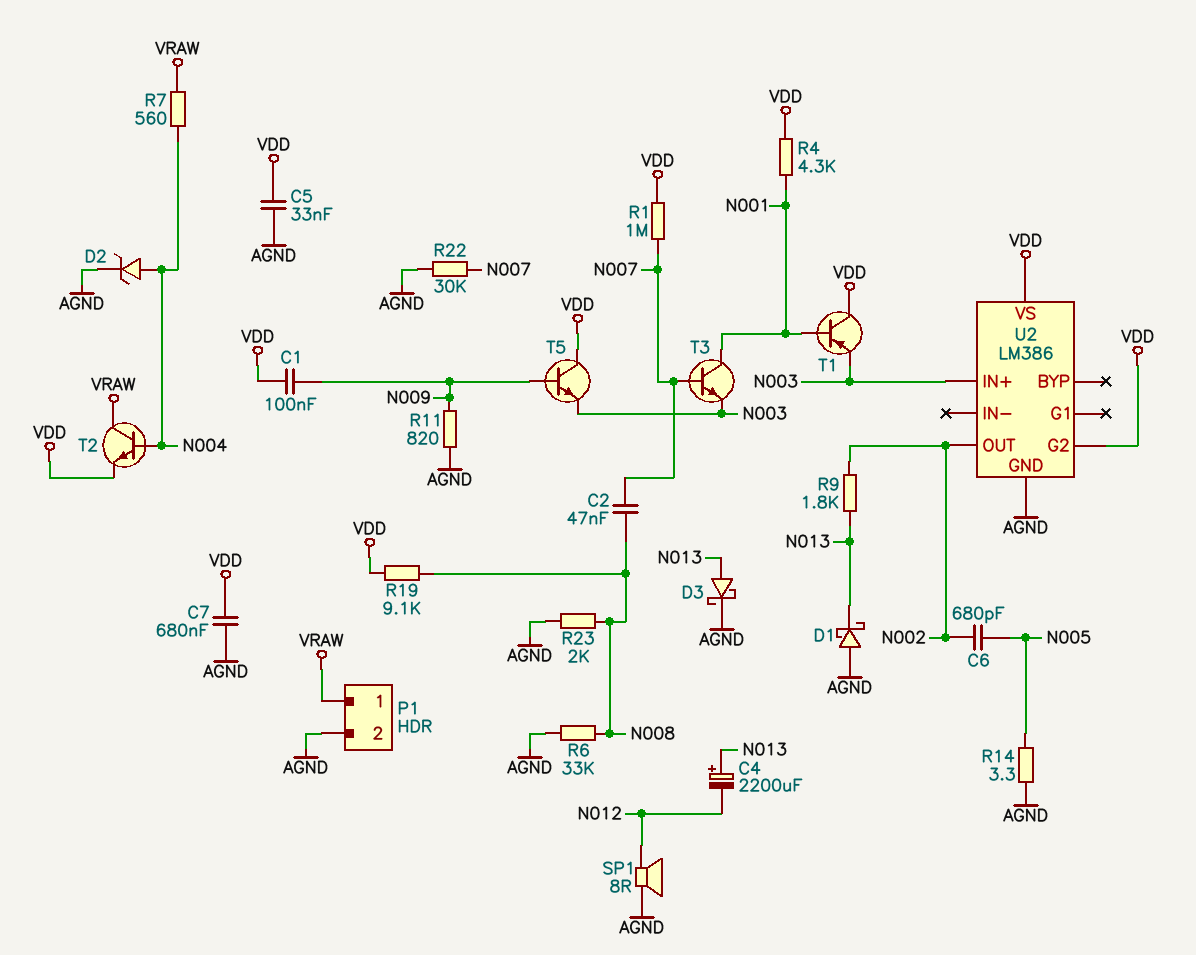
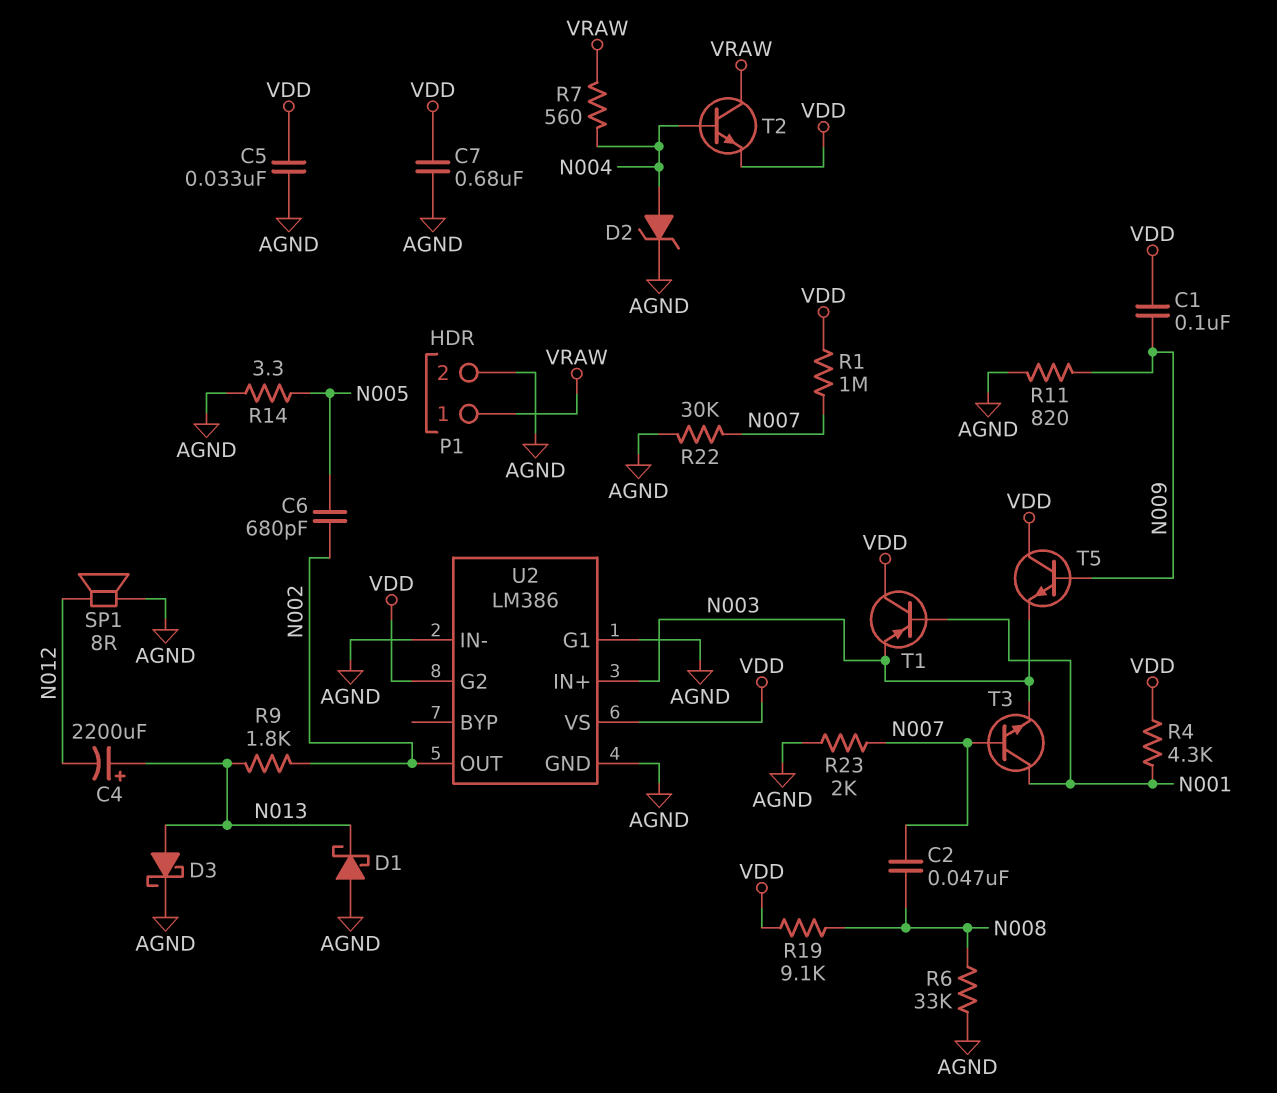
R23: 2k (AGND, N008) -> 2k (AGND, N007)
U2 pin G1: none -> AGND
U2 pin IN-: none -> AGND

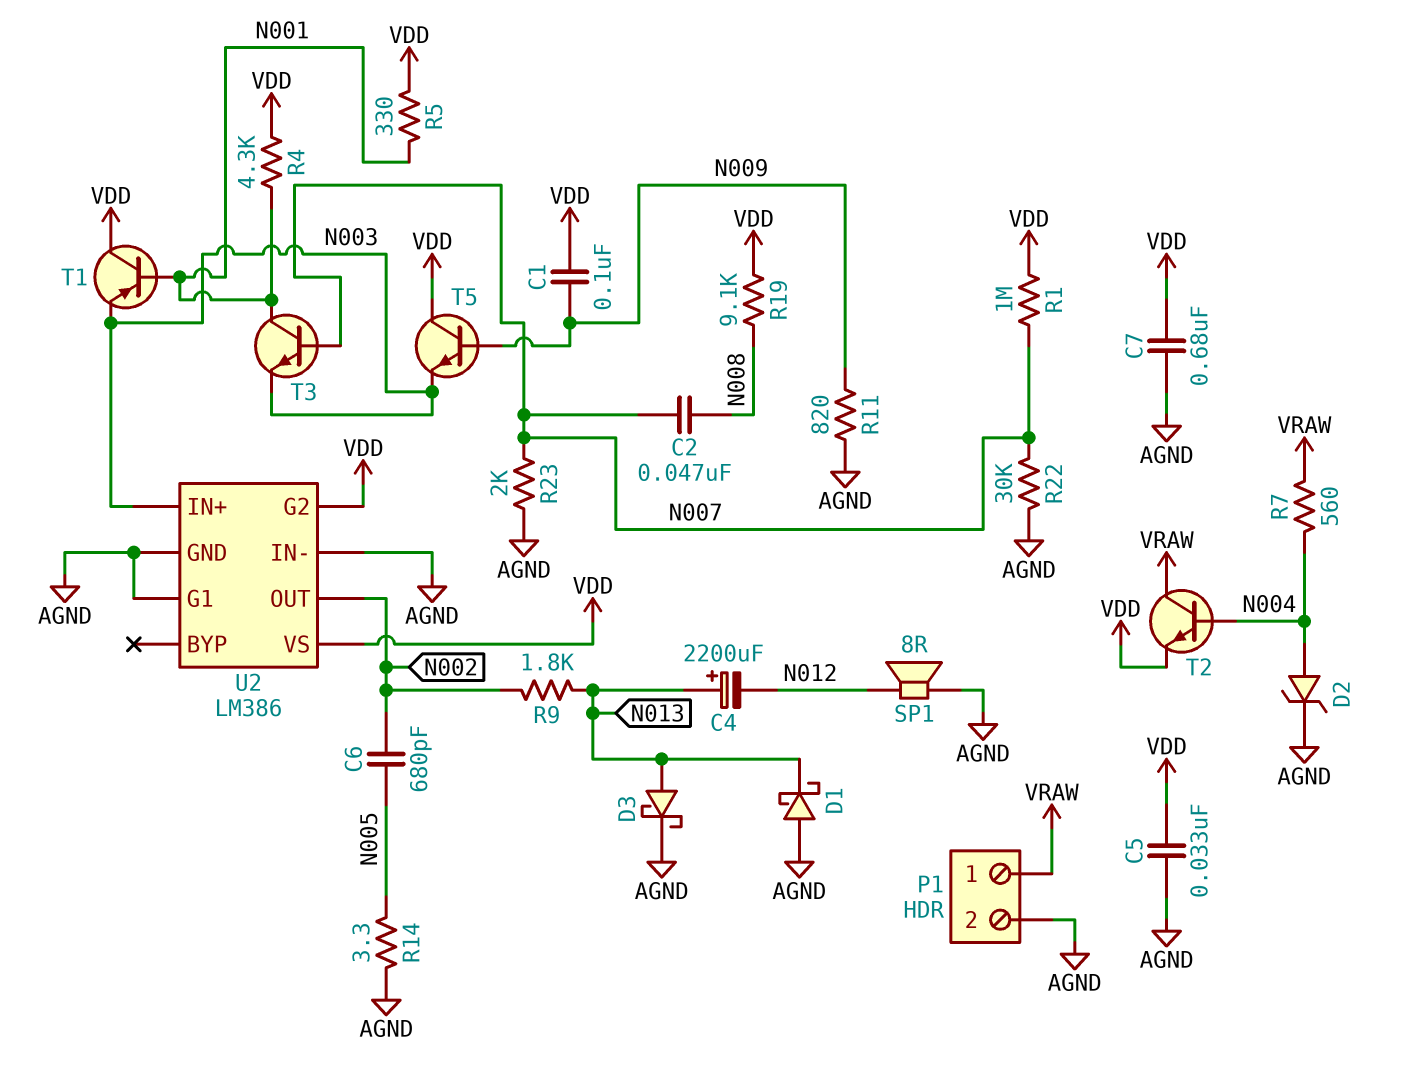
R5: none -> 330 (N001, VDD)
R6: 33k (AGND, N008) -> none

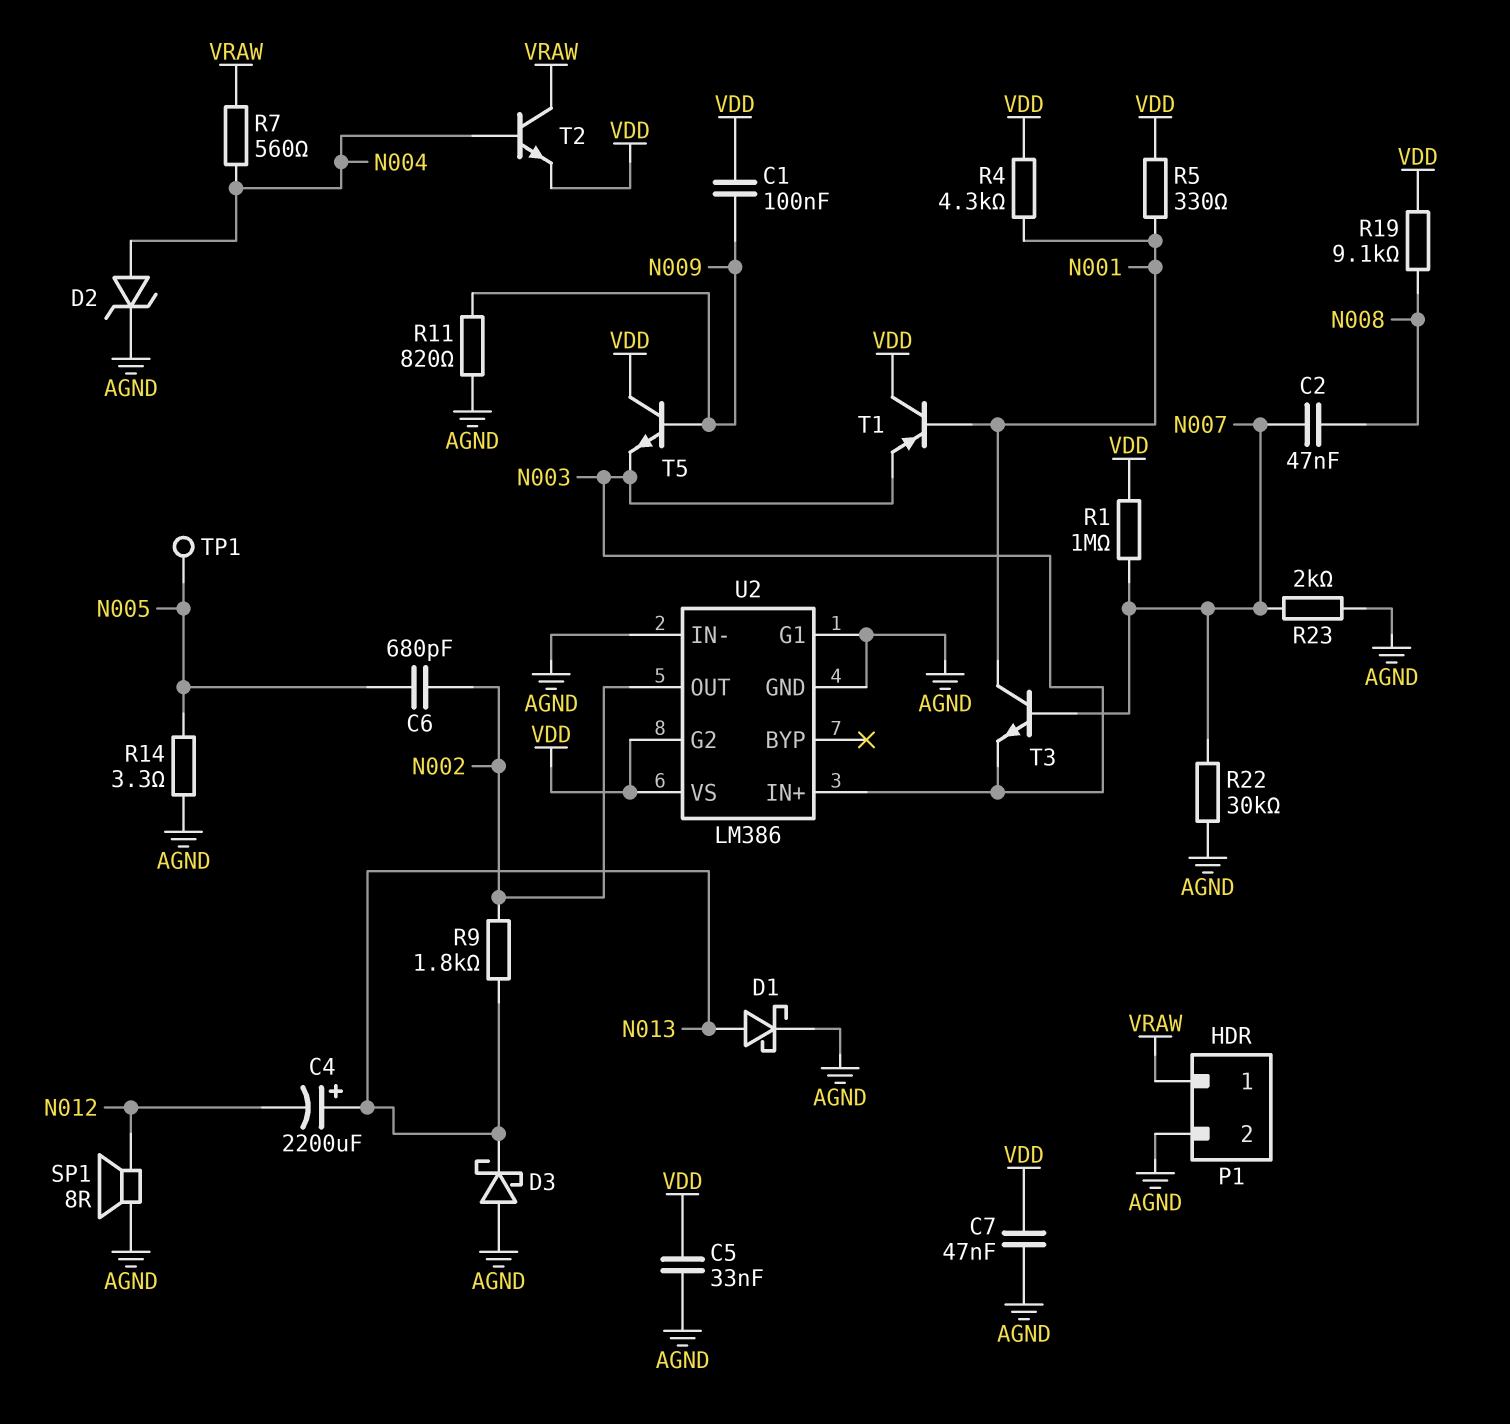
C7: 680nF (AGND, VDD) -> 47nF (AGND, VDD)
D1: schottky (A AGND, K N013) -> schottky (A N013, K AGND)
D3: schottky (A N013, K AGND) -> schottky (A AGND, K N013)
TP1: none -> test point (N005)

